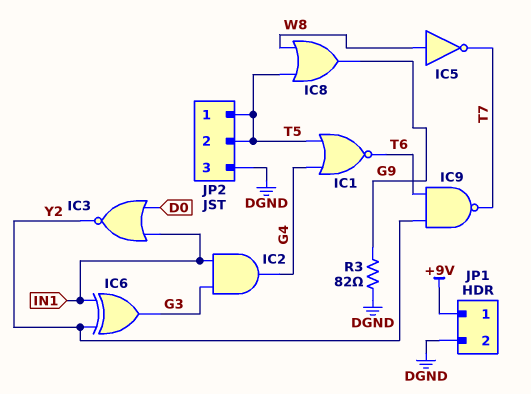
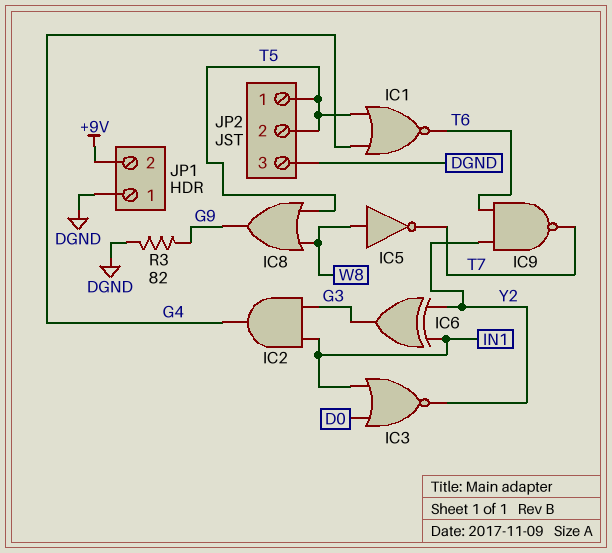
JP1 pin 1: +9V -> DGND
JP1 pin 2: DGND -> +9V

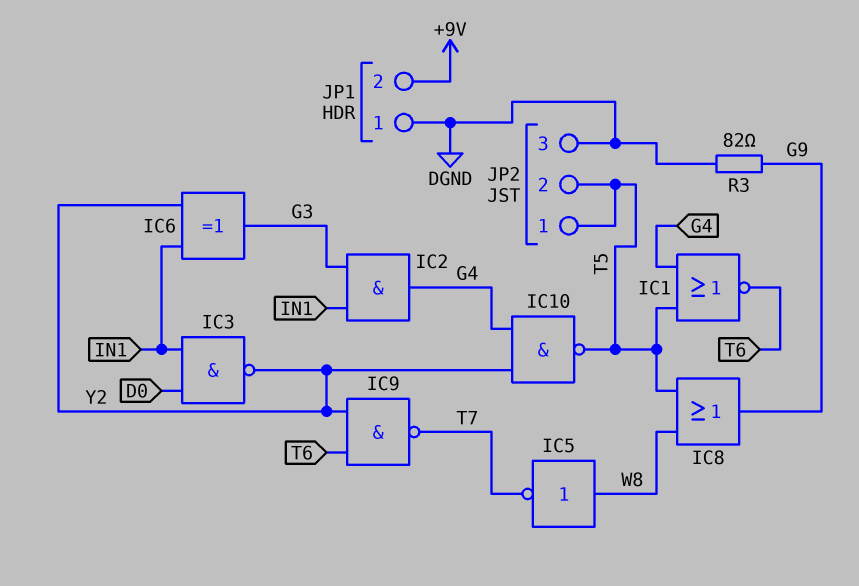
IC3: NOR (in D0, in IN1, out Y2) -> NAND (in D0, in IN1, out Y2)
IC10: none -> NAND (in G4, in Y2, out T5)

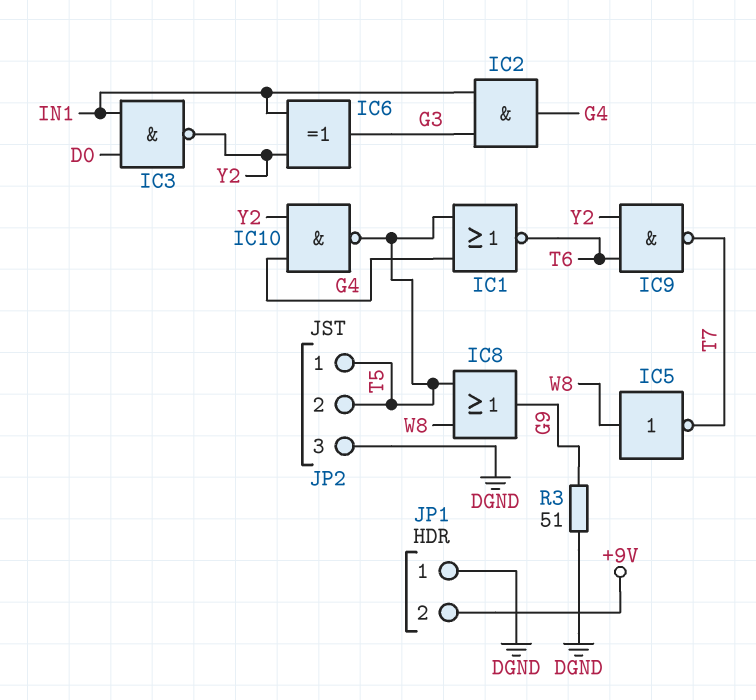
R3: 82 (DGND, G9) -> 51 (DGND, G9)

